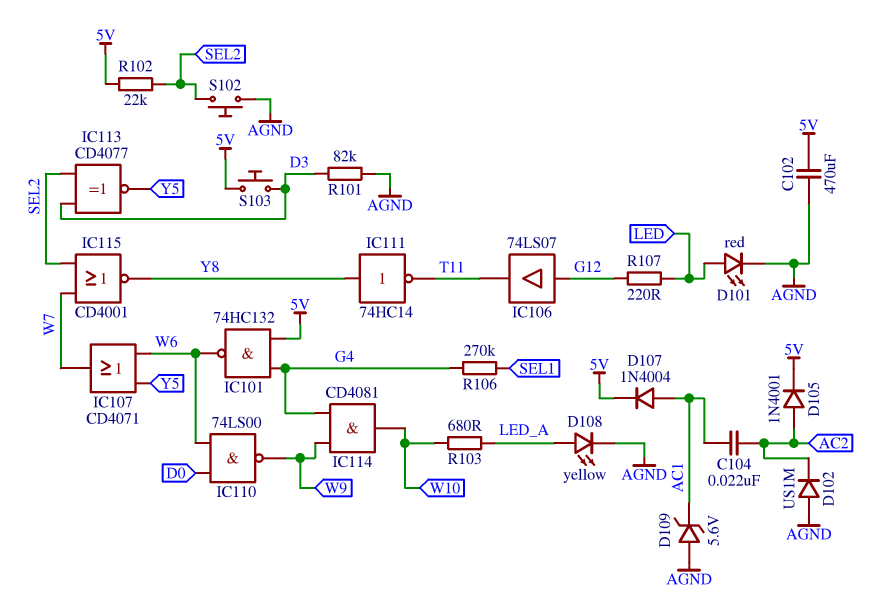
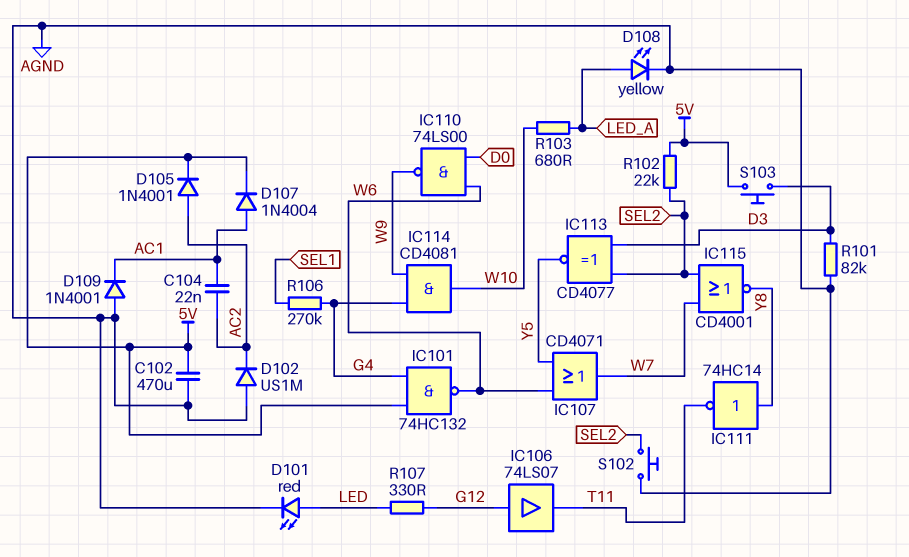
D109: zener 5.6V (A AGND, K AC1) -> diode 1N4001 (A AGND, K AC1)
R107: 220 (G12, LED) -> 330 (G12, LED)

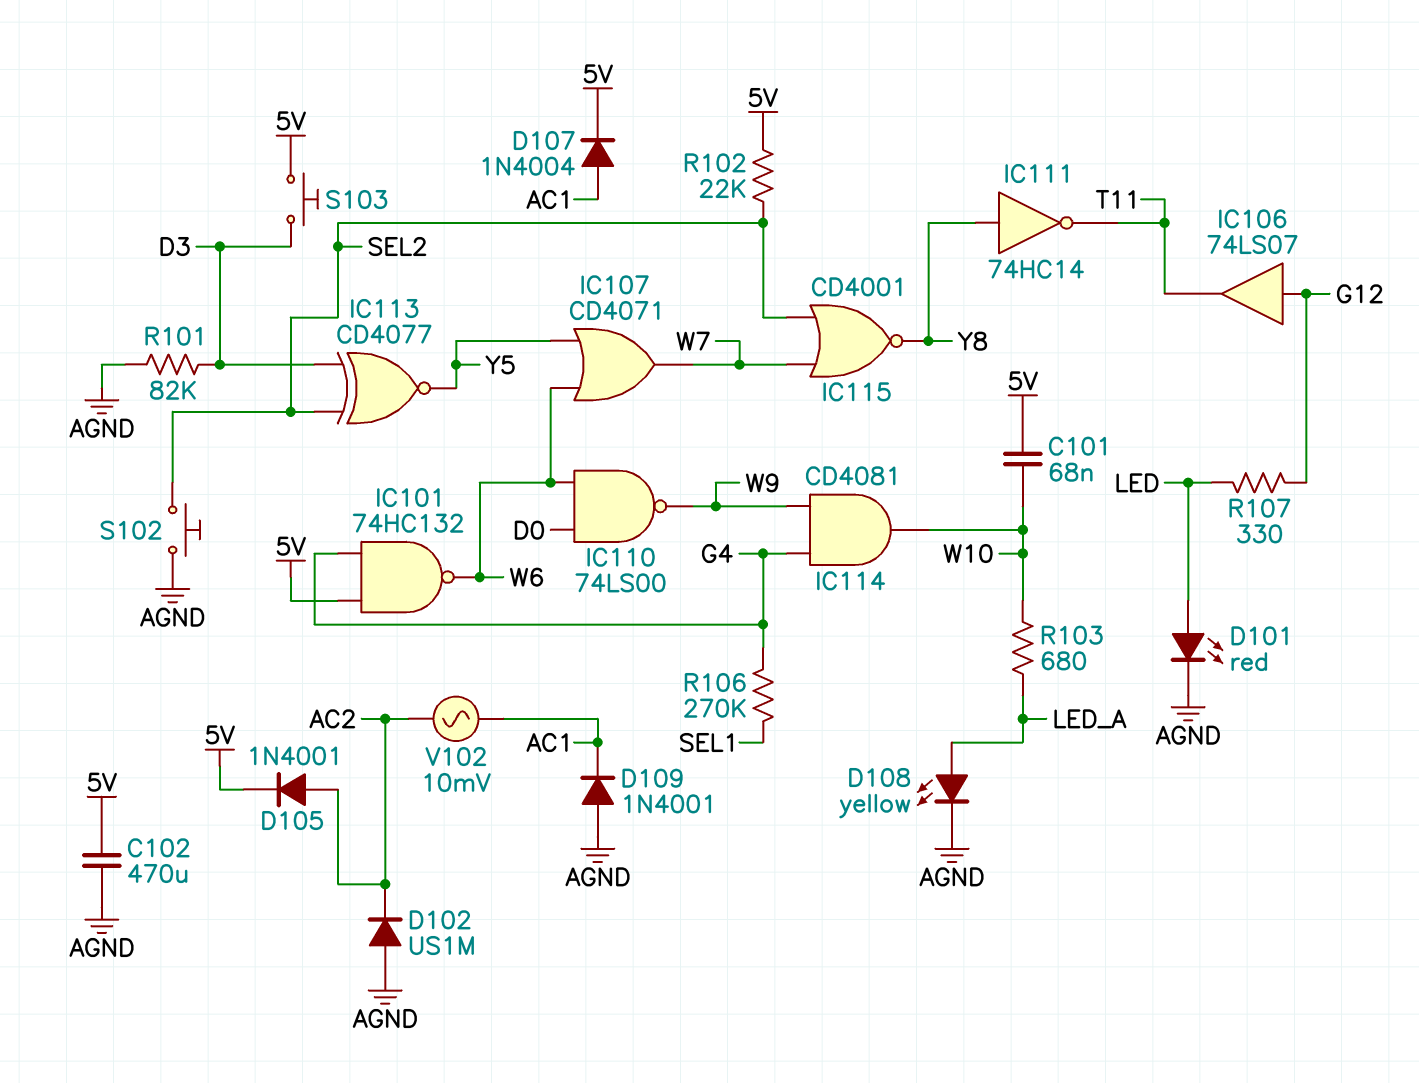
C101: none -> 68nF (5V, W10)
C104: 22nF (AC1, AC2) -> none
V102: none -> AC 10mV (AC1, AC2)

